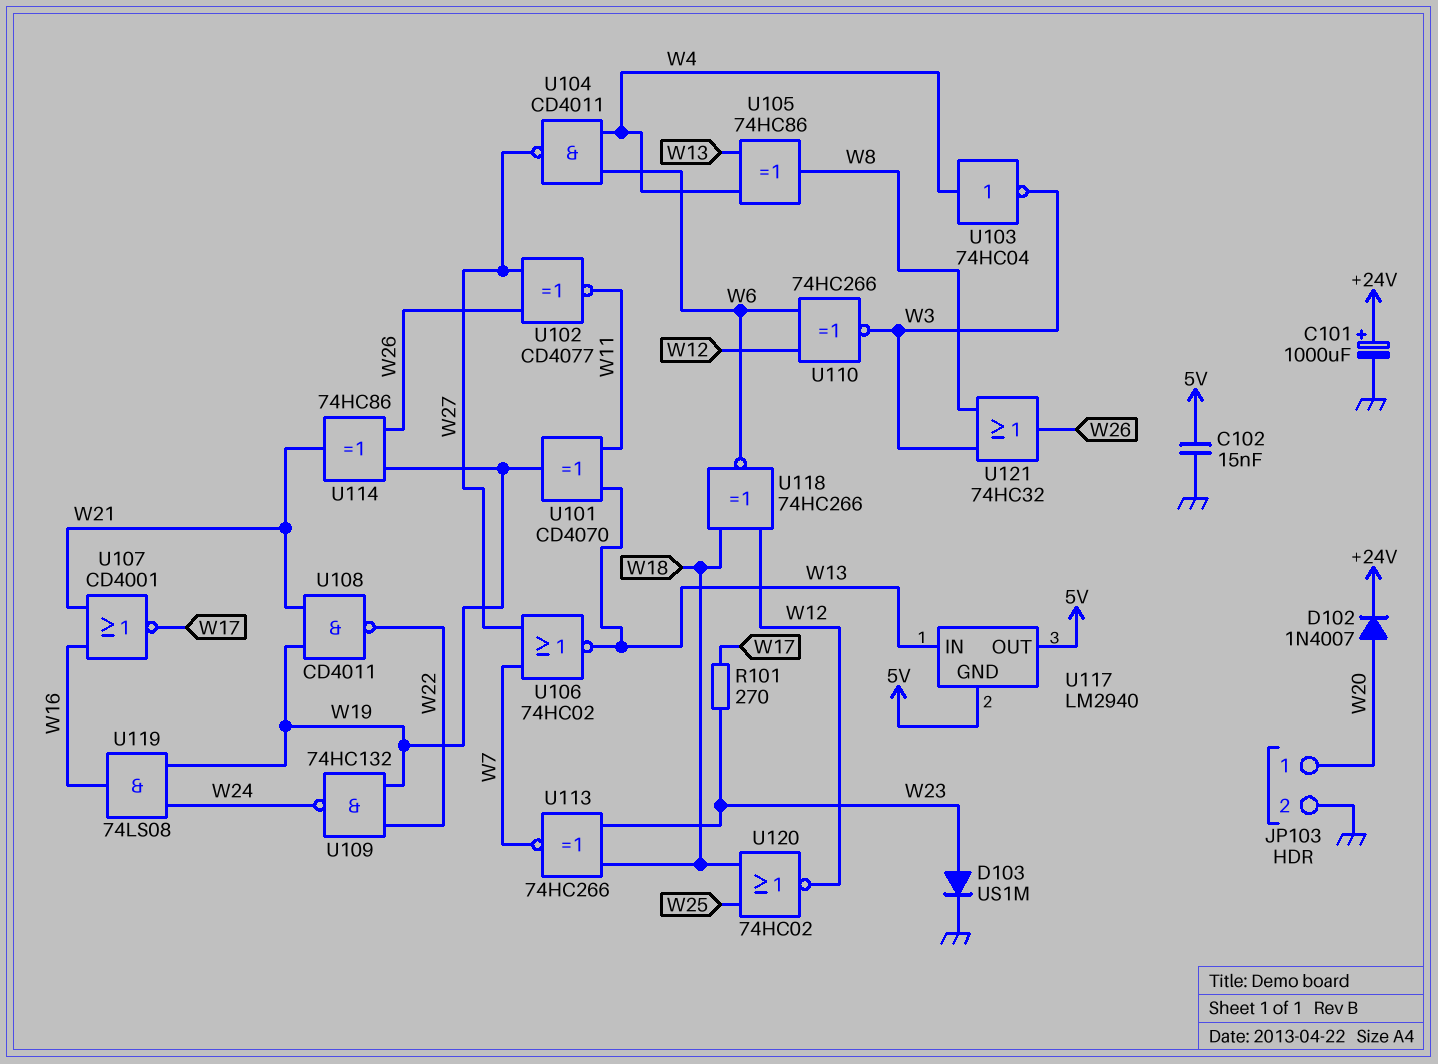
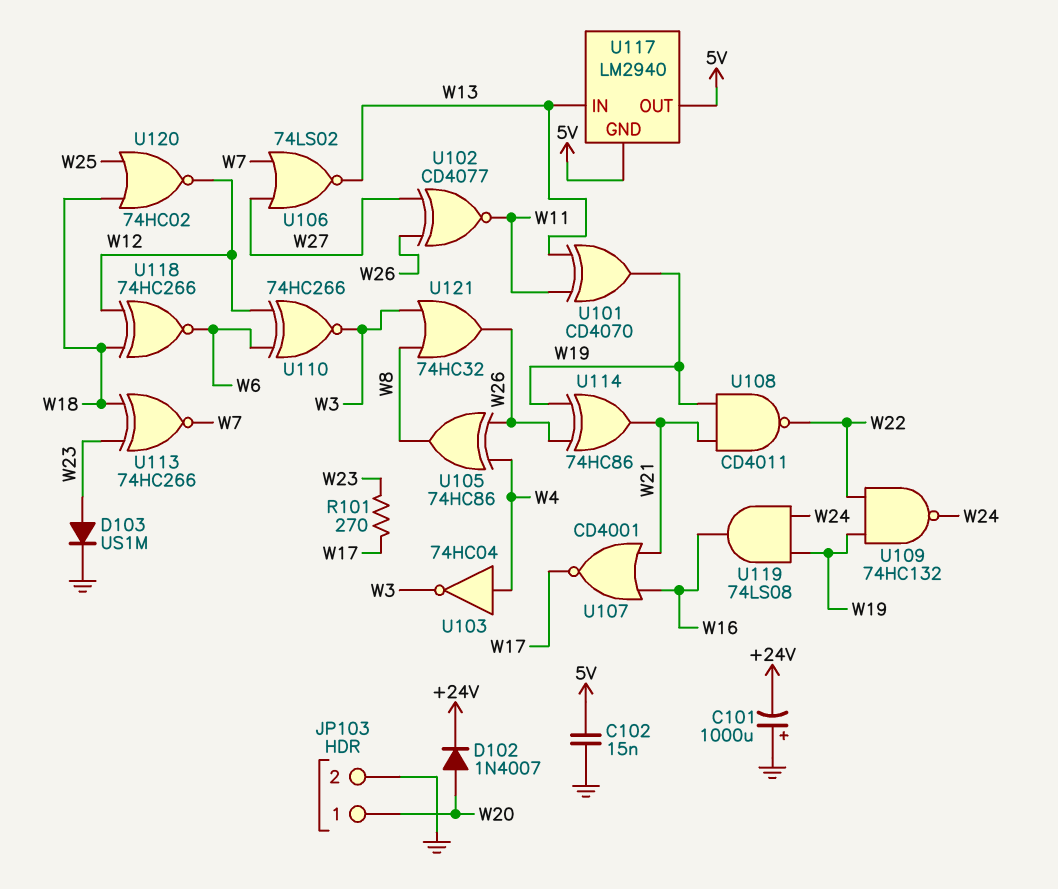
C101: 1000uF (plus +24V, minus GND) -> 1000uF (plus GND, minus +24V)
U104: NAND CD4011 (in W4, in W6, out W27) -> none
U105: XOR 74HC86 (in W4, in W13, out W8) -> XOR 74HC86 (in W4, in W26, out W8)
U106: NOR 74HC02 (in W7, in W27, out W13) -> NOR 74LS02 (in W7, in W27, out W13)

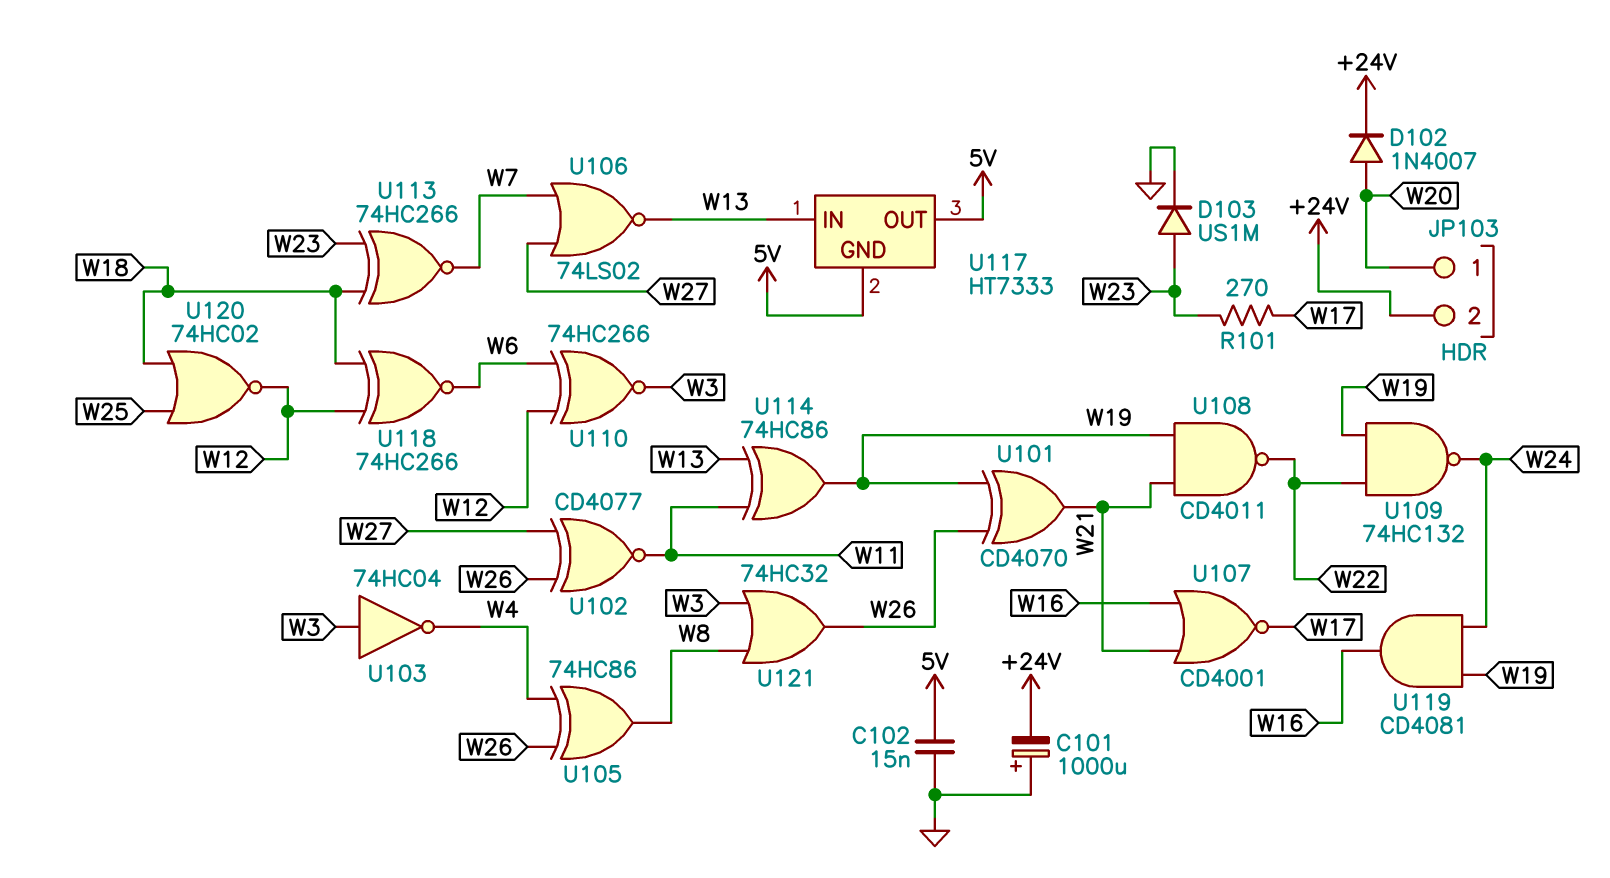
JP103 pin 2: GND -> +24V
U101: XOR CD4070 (in W11, in W13, out W19) -> XOR CD4070 (in W19, in W26, out W21)
U103: NOT 74HC04 (in W4, out W3) -> NOT 74HC04 (in W3, out W4)
U114: XOR 74HC86 (in W19, in W26, out W21) -> XOR 74HC86 (in W11, in W13, out W19)
U117: LM2940 -> HT7333
U119: AND 74LS08 (in W19, in W24, out W16) -> AND CD4081 (in W19, in W24, out W16)

